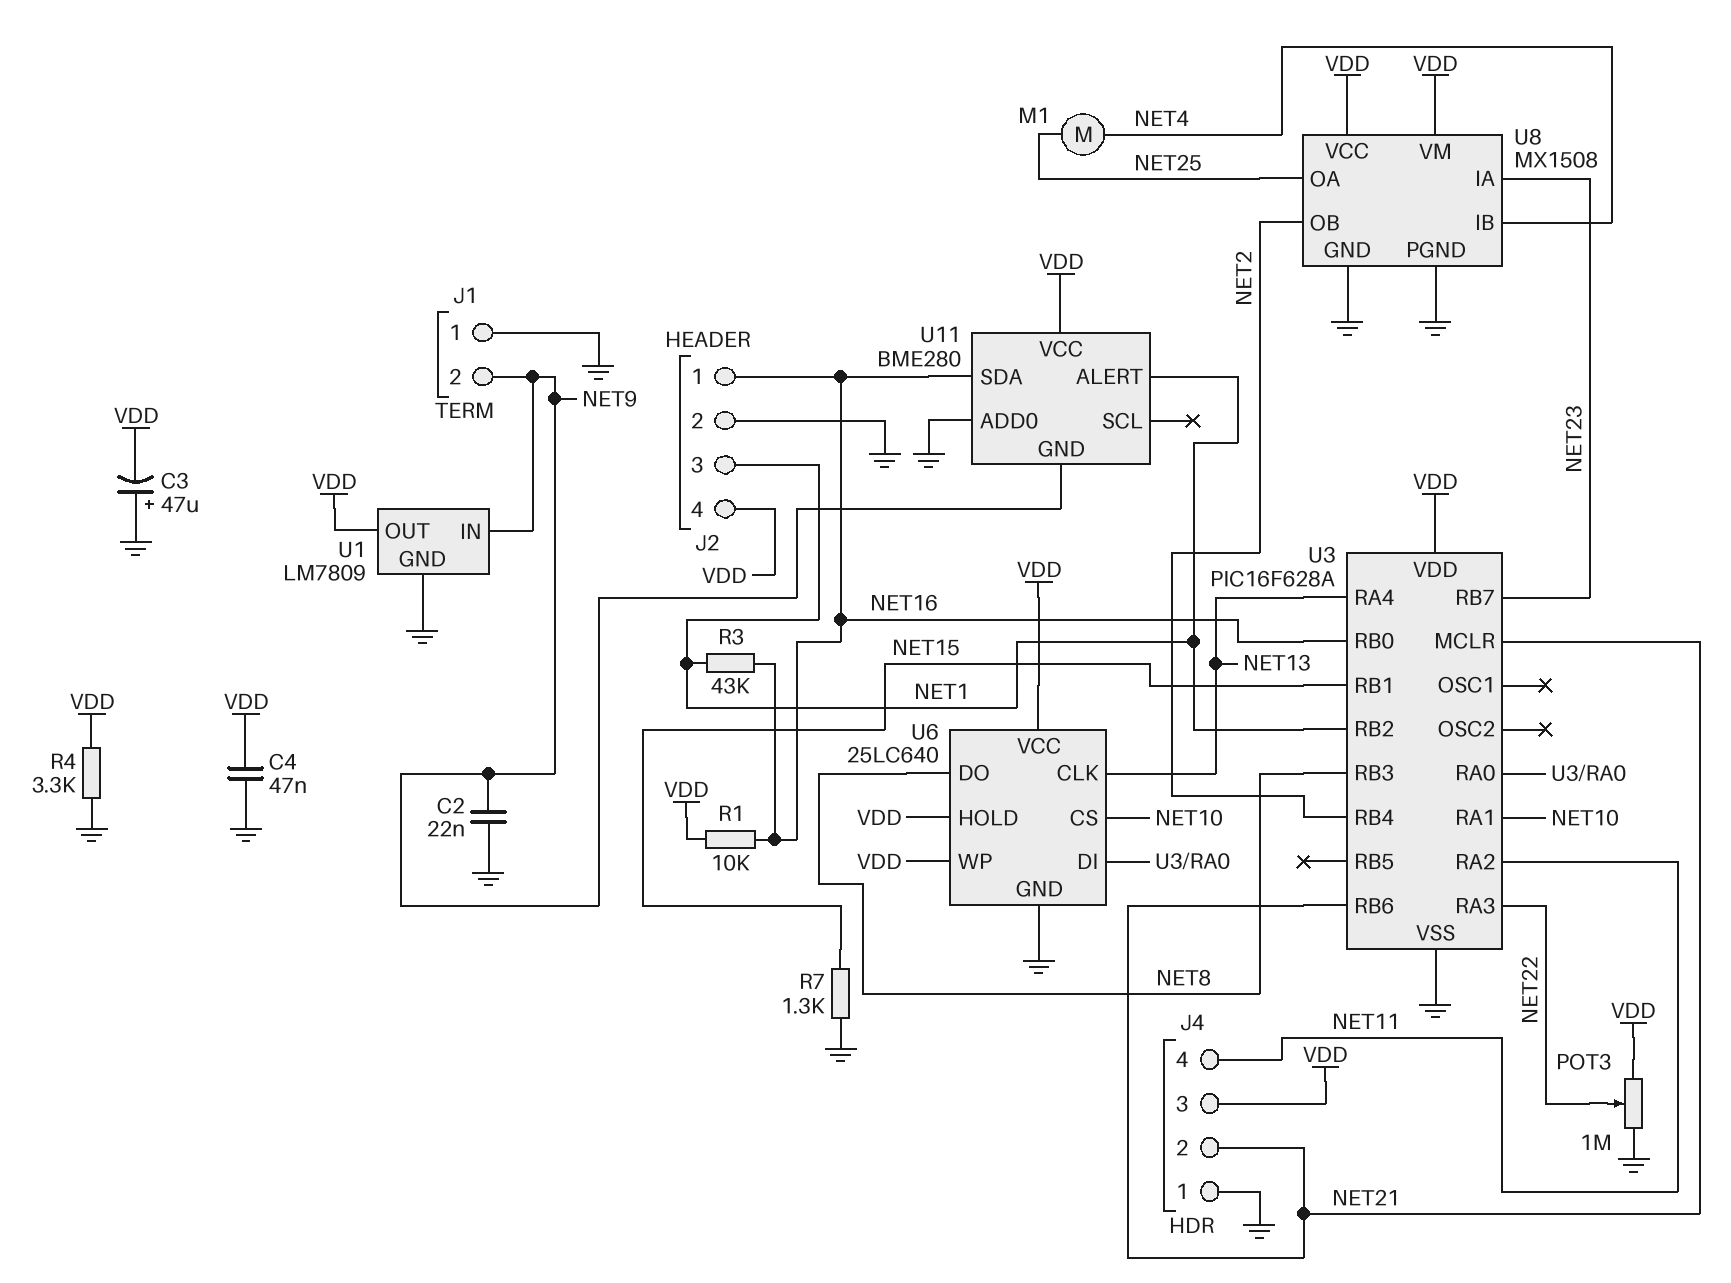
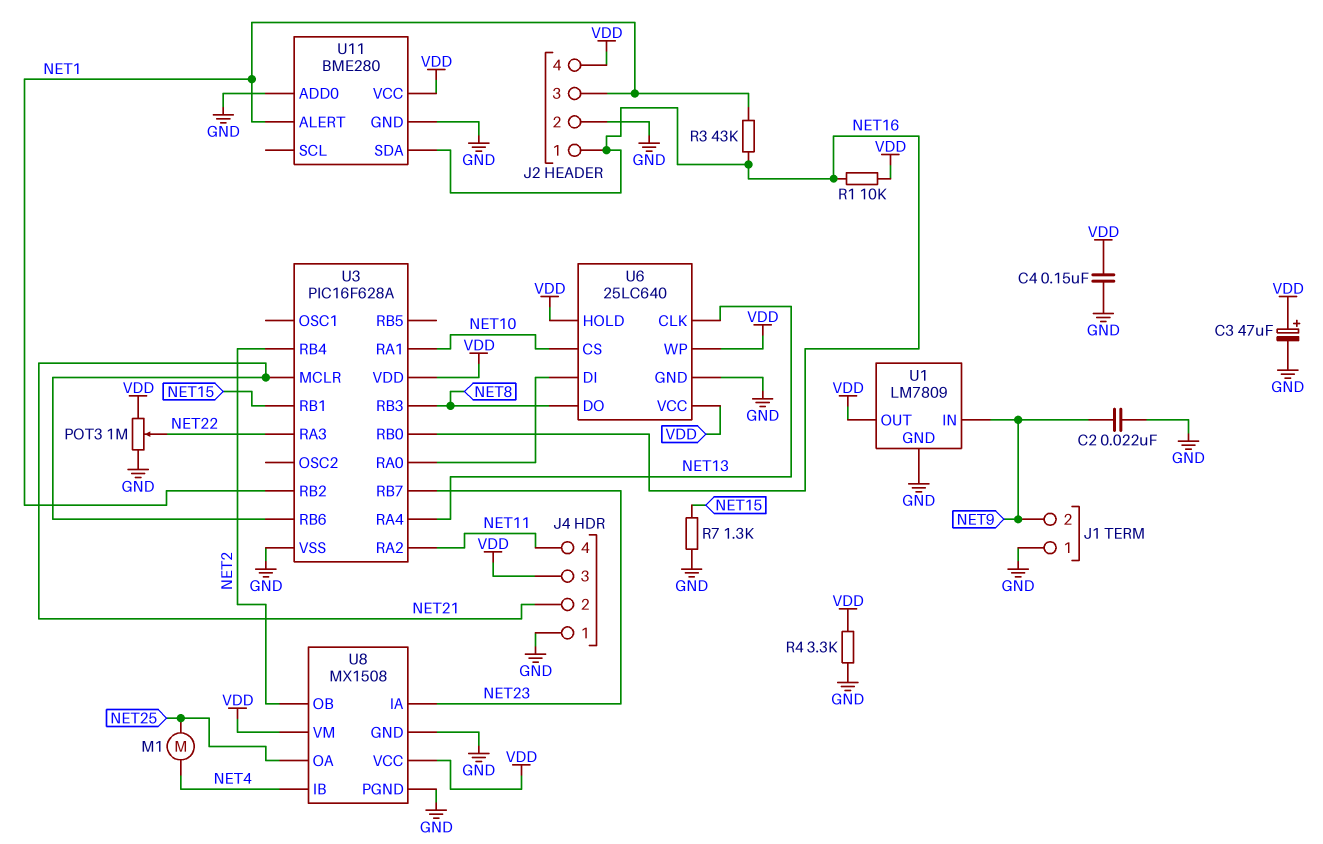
C3: 47uF (plus GND, minus VDD) -> 47uF (plus VDD, minus GND)
C4: 47nF (GND, VDD) -> 150nF (GND, VDD)
U11 pin GND: NET9 -> GND

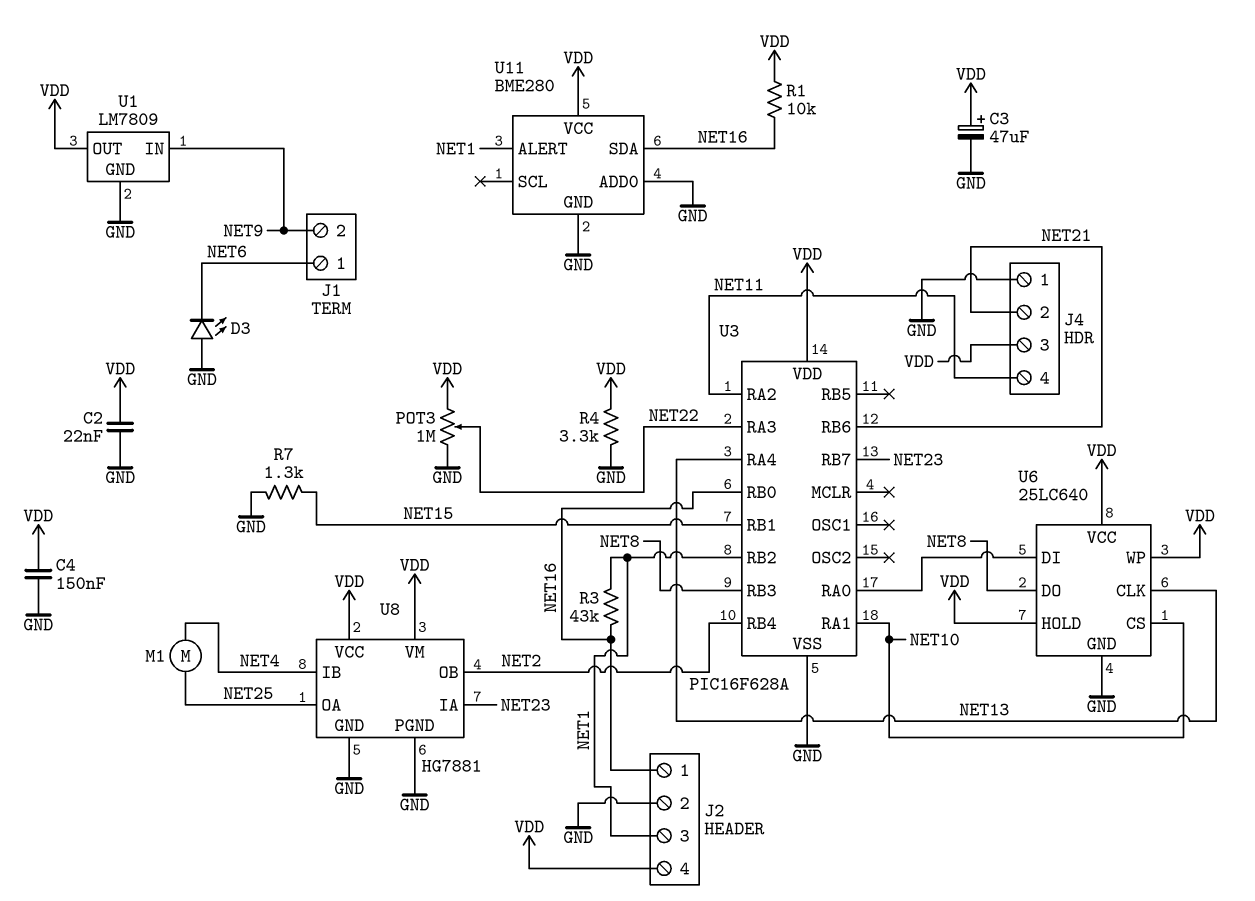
C2: 22nF (GND, NET9) -> 22nF (GND, VDD)
D3: none -> LED (A GND, K NET6)
J1 pin 1: GND -> NET6
U3 pin MCLR: NET21 -> none
U8: MX1508 -> HG7881

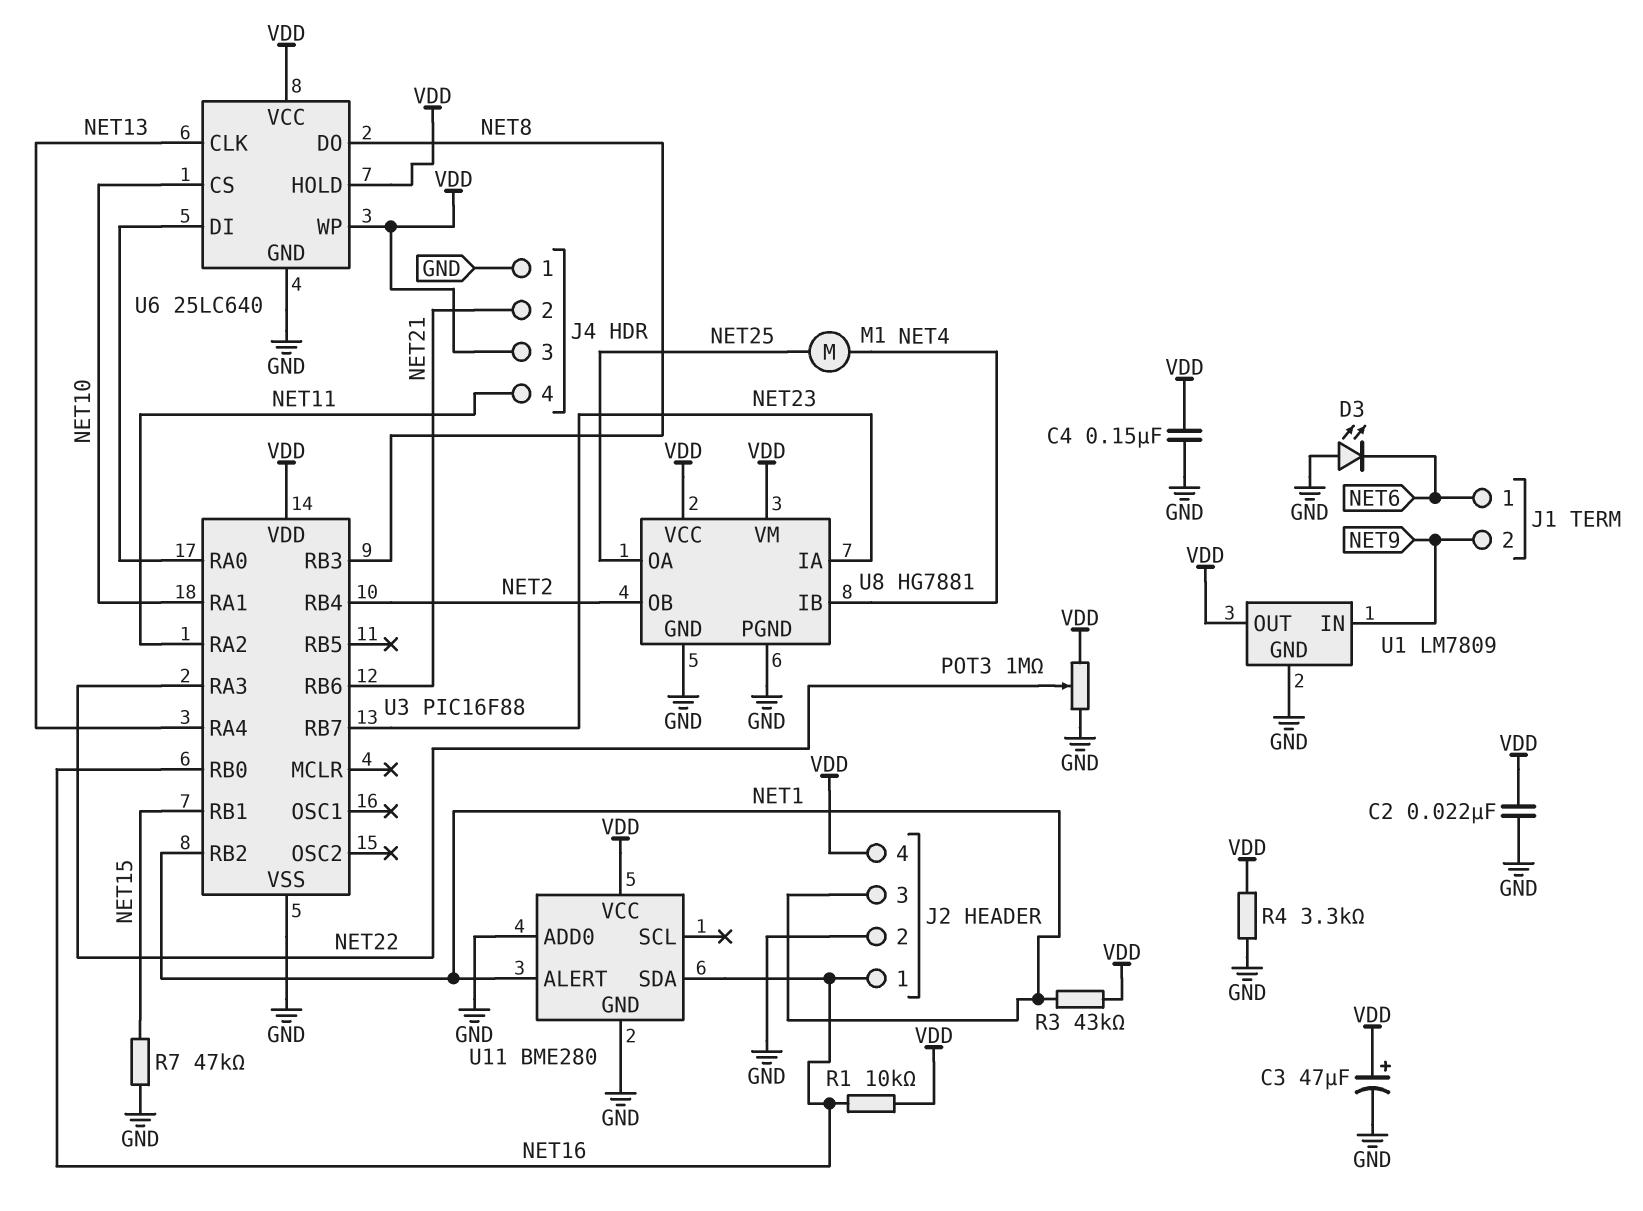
R3: 43k (NET1, NET16) -> 43k (NET1, VDD)
R7: 1.3k (GND, NET15) -> 47k (GND, NET15)
U3: PIC16F628A -> PIC16F88

